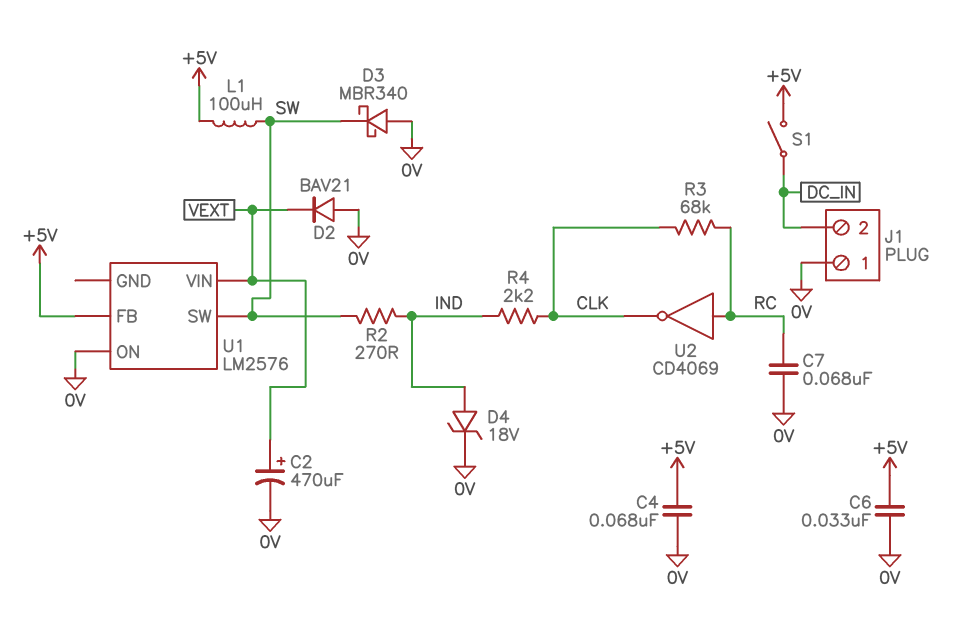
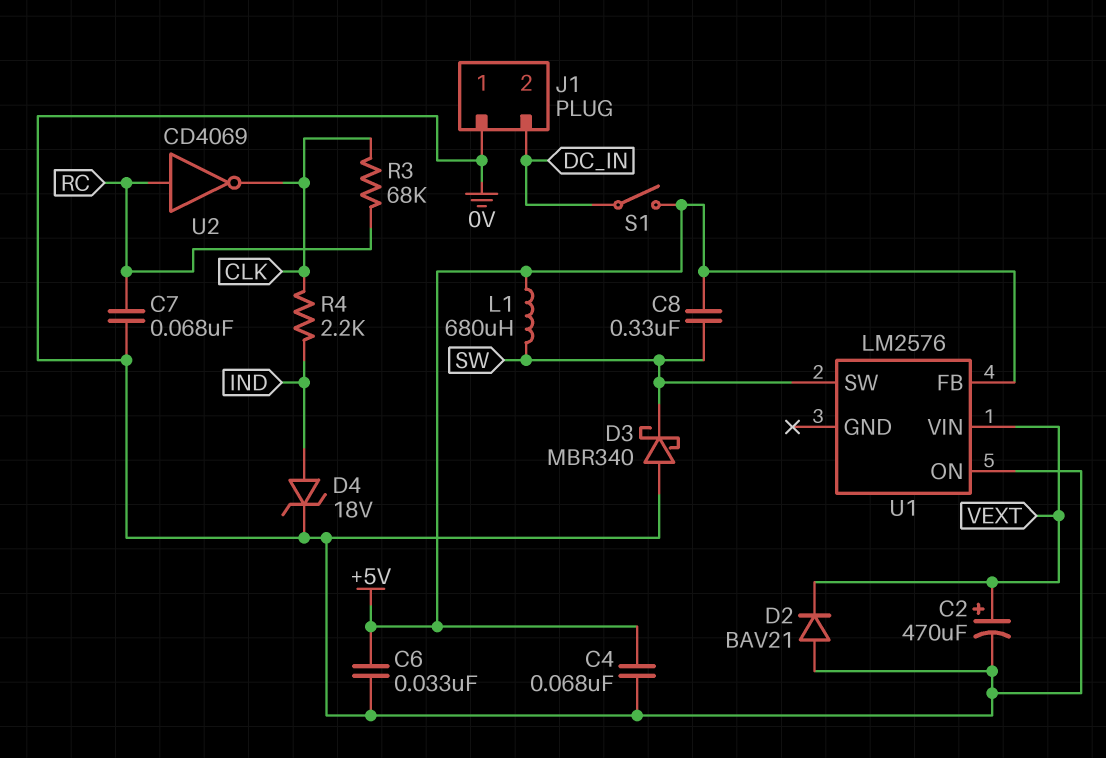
C8: none -> 330nF (+5V, SW)
L1: 100uH (+5V, SW) -> 680uH (+5V, SW)
R2: 270 (IND, SW) -> none

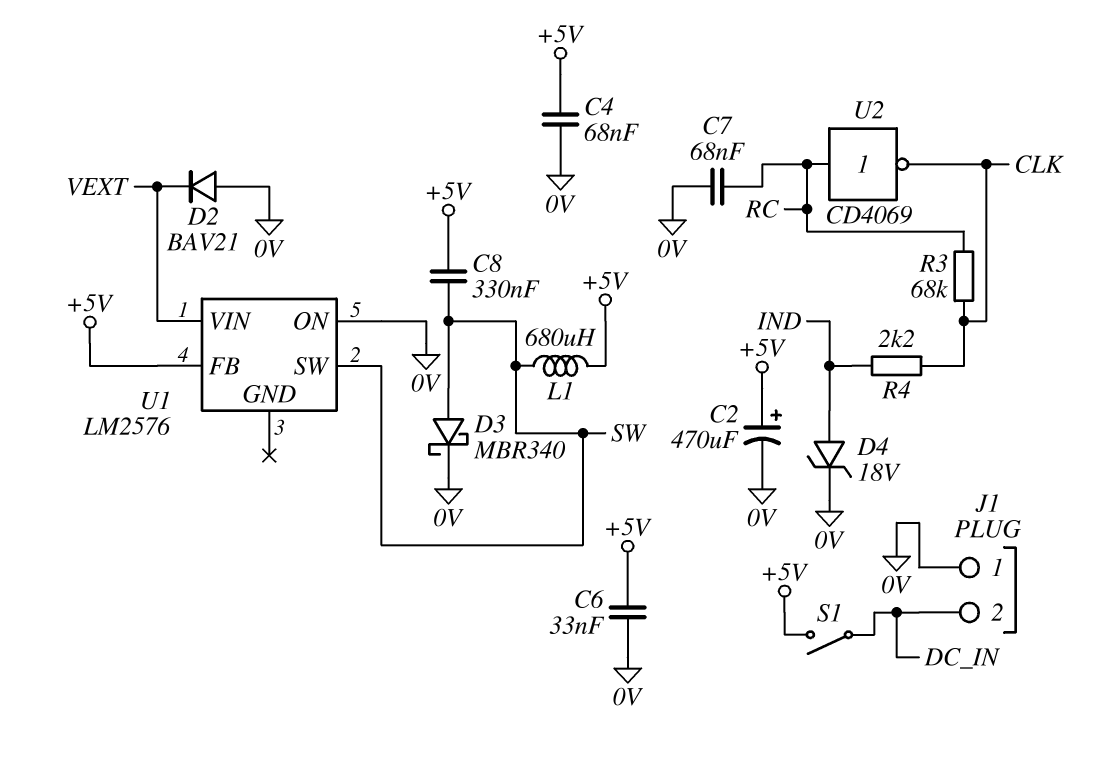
C2: 470uF (plus VEXT, minus 0V) -> 470uF (plus +5V, minus 0V)
D3: schottky MBR340 (A 0V, K SW) -> schottky MBR340 (A SW, K 0V)

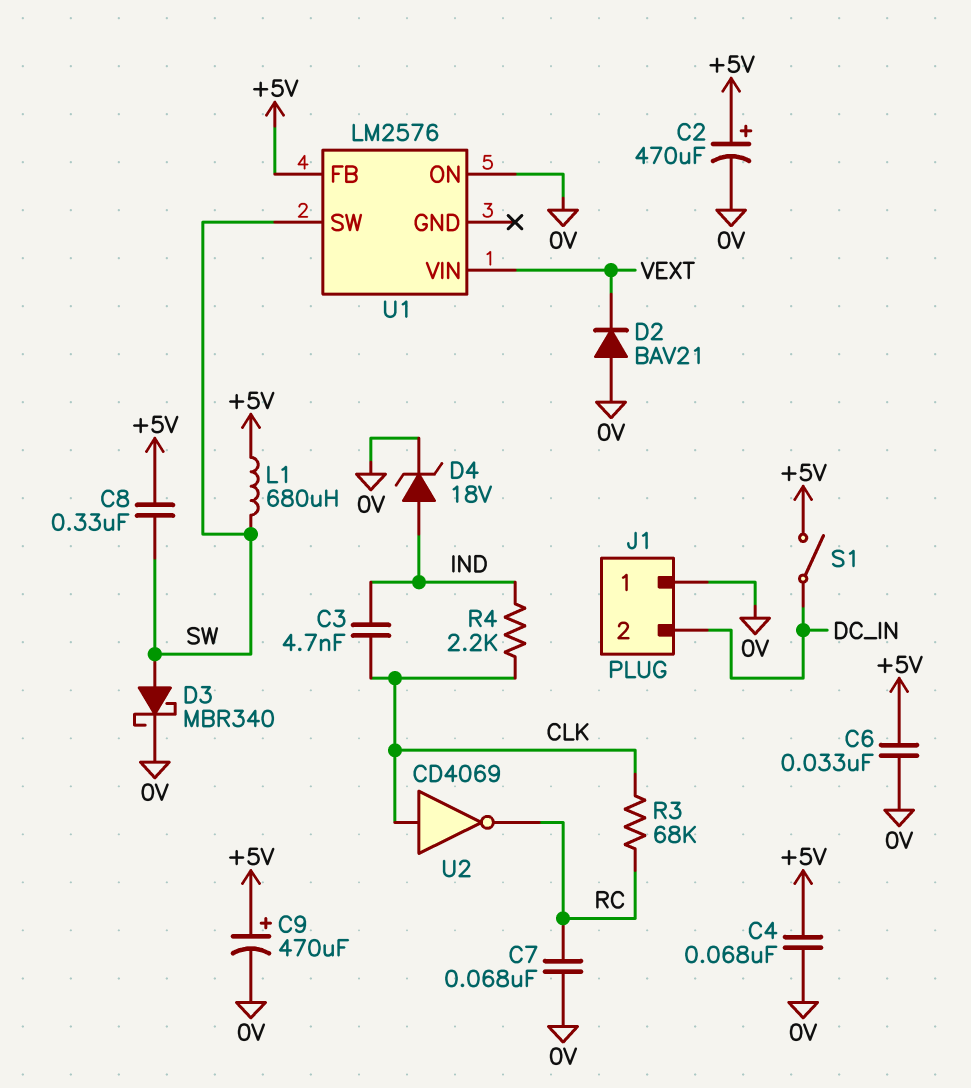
C3: none -> 4.7nF (CLK, IND)
C9: none -> 470uF (plus +5V, minus 0V)
U2: NOT CD4069 (in RC, out CLK) -> NOT CD4069 (in CLK, out RC)

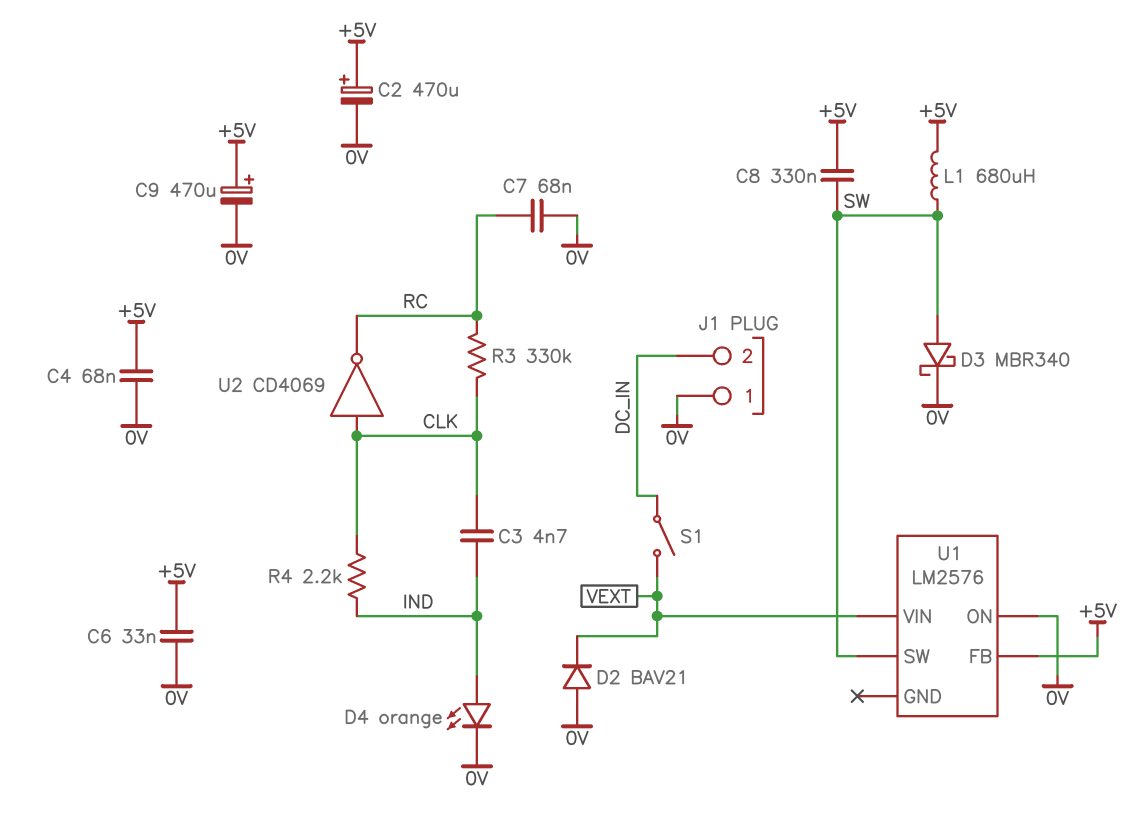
D4: zener 18V (A IND, K 0V) -> LED orange (A IND, K 0V)
R3: 68k (CLK, RC) -> 330k (CLK, RC)
S1: switch (+5V, DC_IN) -> switch (DC_IN, VEXT)

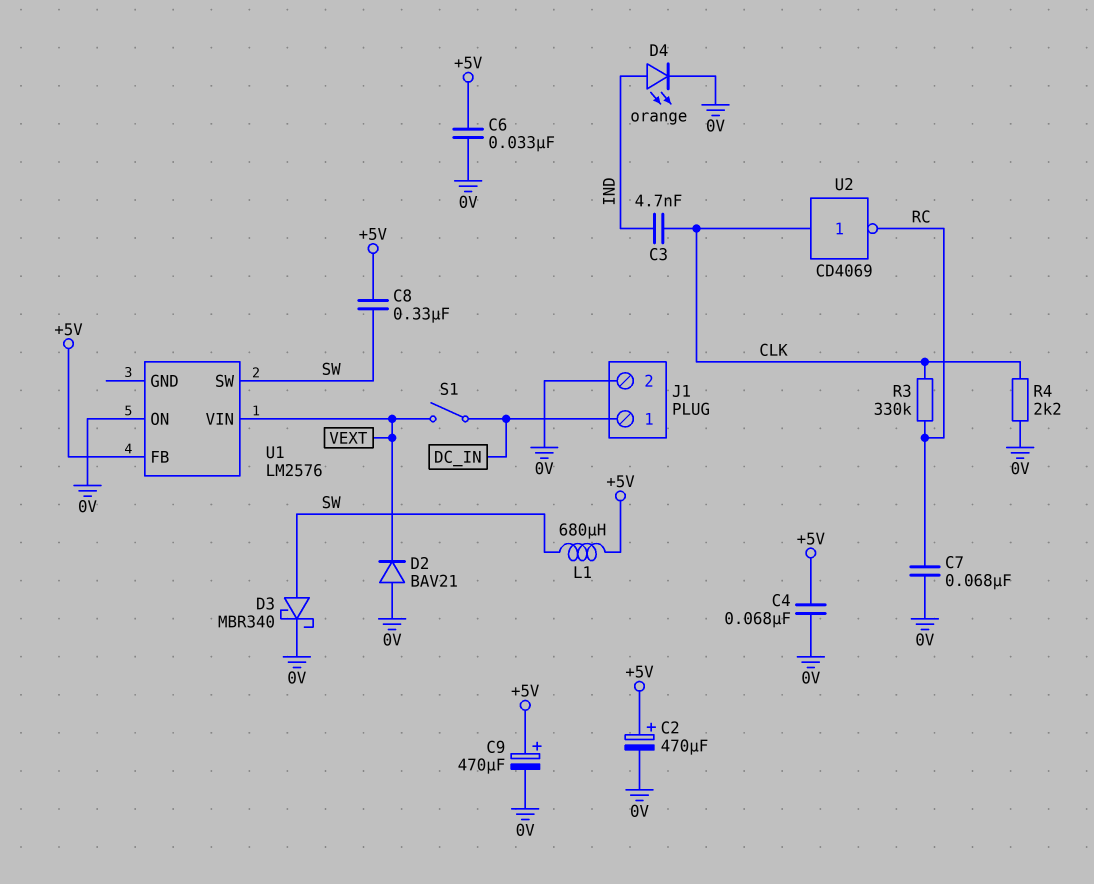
J1 pin 1: 0V -> DC_IN
J1 pin 2: DC_IN -> 0V
R4: 2.2k (CLK, IND) -> 2.2k (0V, CLK)

